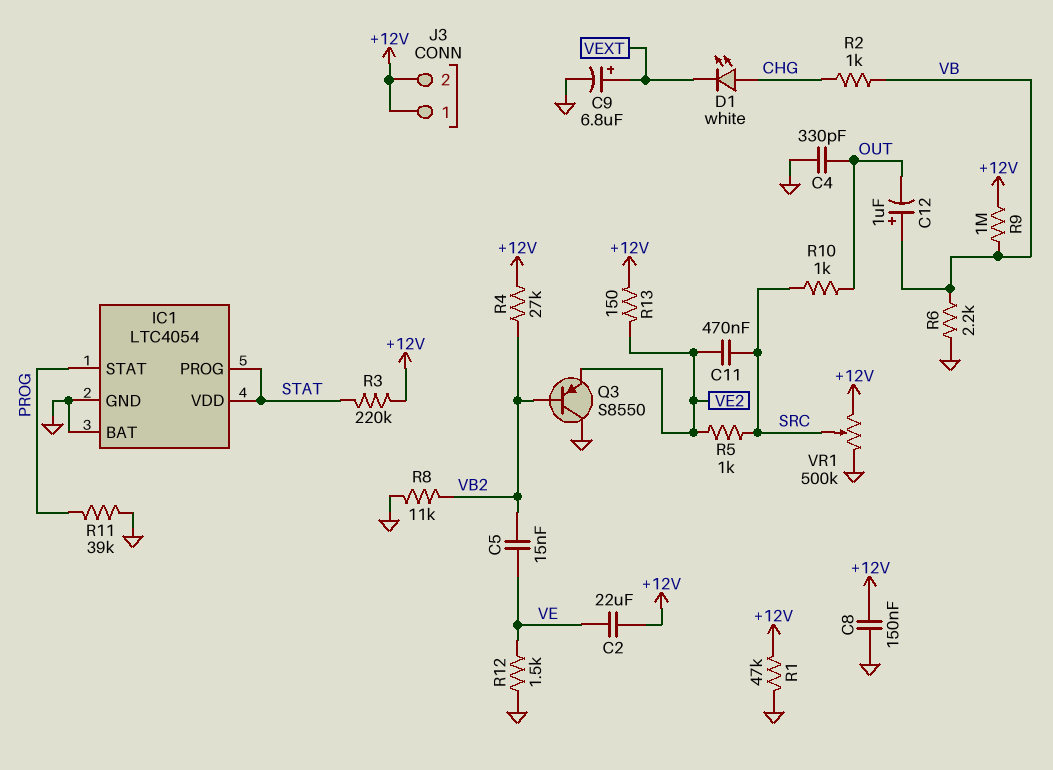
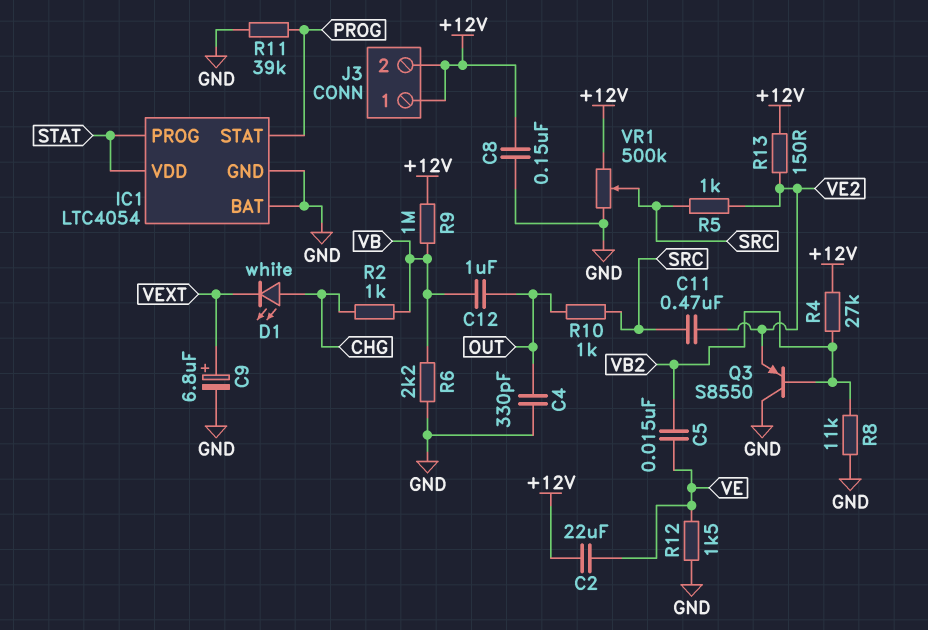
C12: 1uF (plus VB, minus OUT) -> 1uF (OUT, VB)
R1: 47k (+12V, GND) -> none
R3: 220k (+12V, STAT) -> none

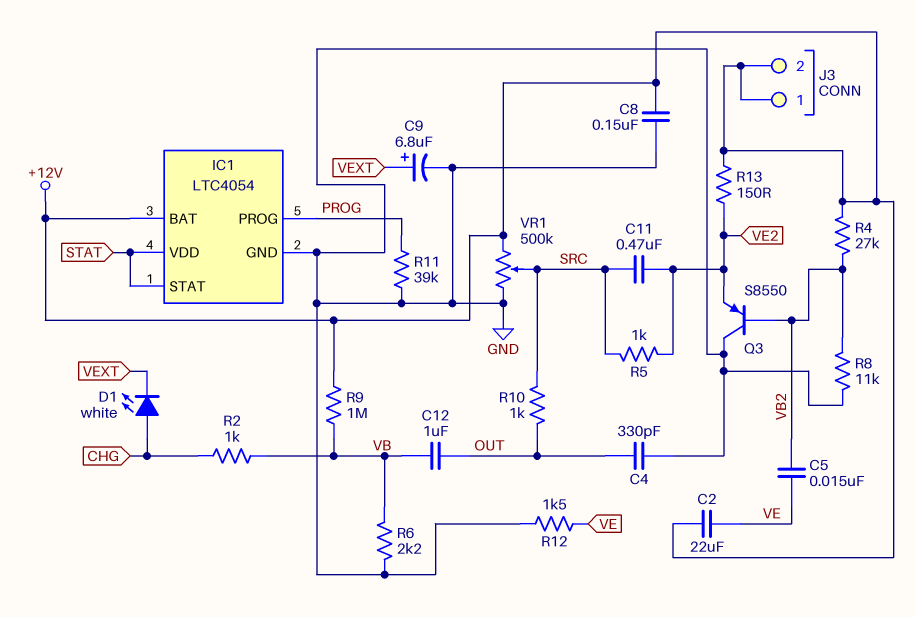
IC1 pin BAT: GND -> +12V
IC1 pin PROG: STAT -> PROG
IC1 pin STAT: PROG -> STAT

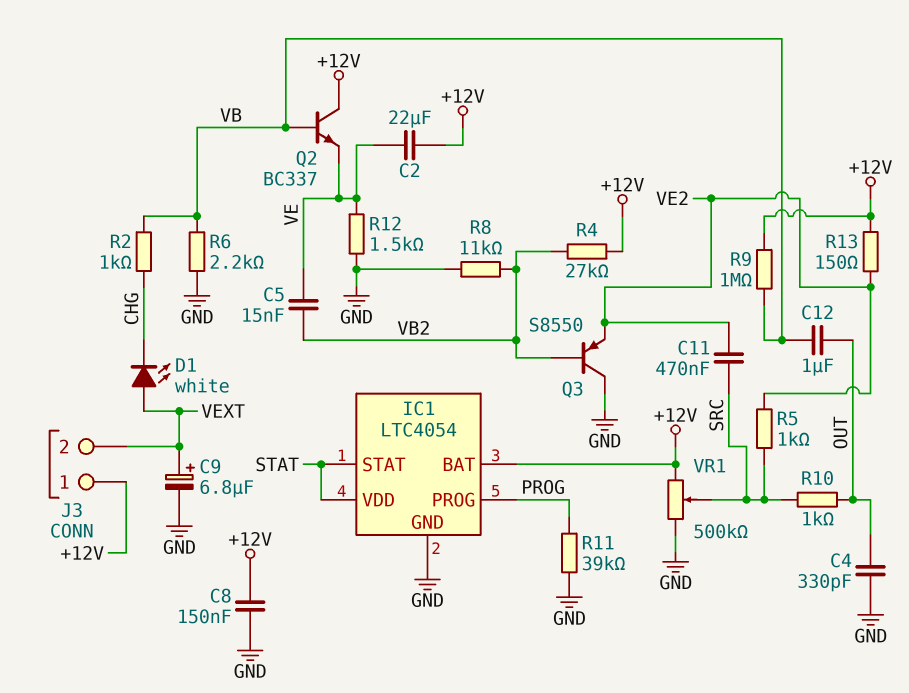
D1: LED white (A CHG, K VEXT) -> LED white (A VEXT, K CHG)
J3 pin 2: +12V -> VEXT
Q2: none -> NPN BC337 (B VB, C +12V, E VE)

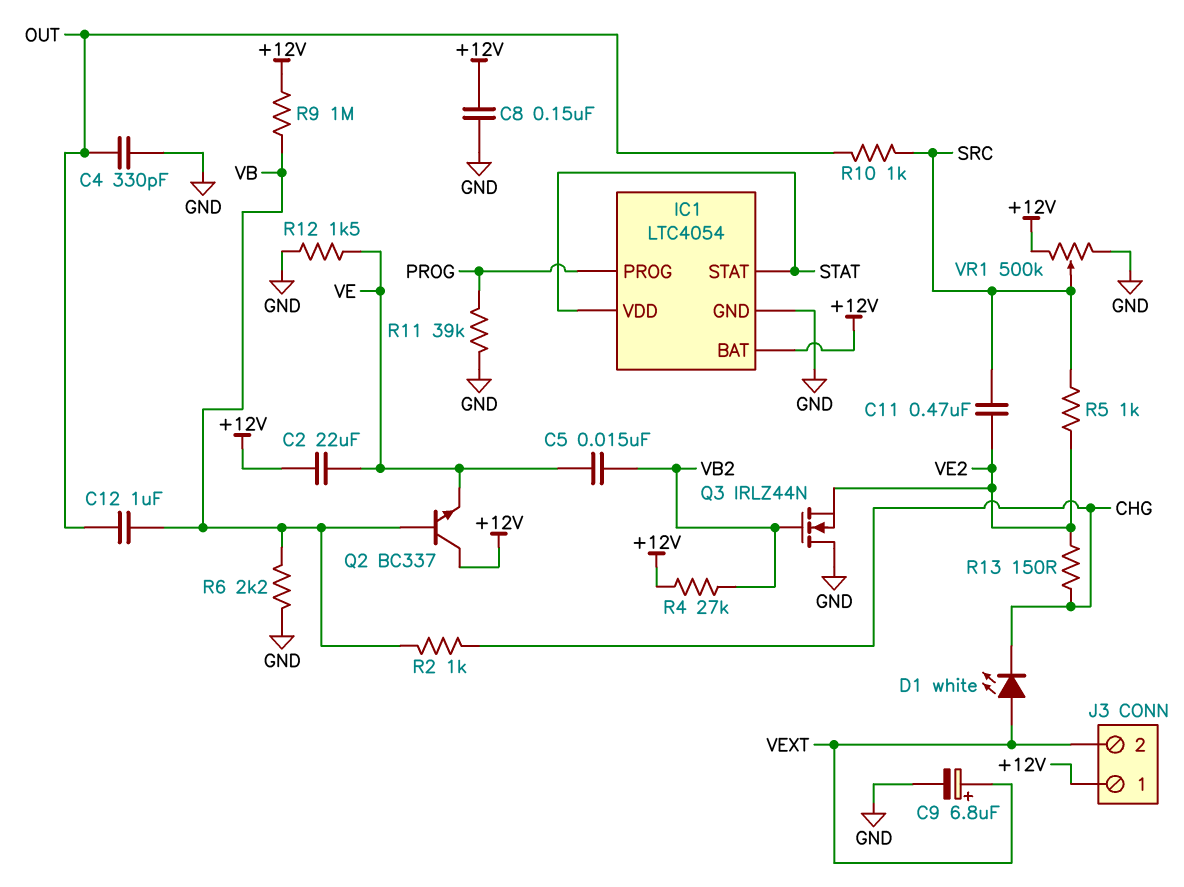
Q3: PNP S8550 (B VB2, C GND, E VE2) -> NMOS IRLZ44N (G VB2, D GND, S VE2)
R8: 11k (GND, VB2) -> none
R13: 150 (+12V, VE2) -> 150 (CHG, VE2)

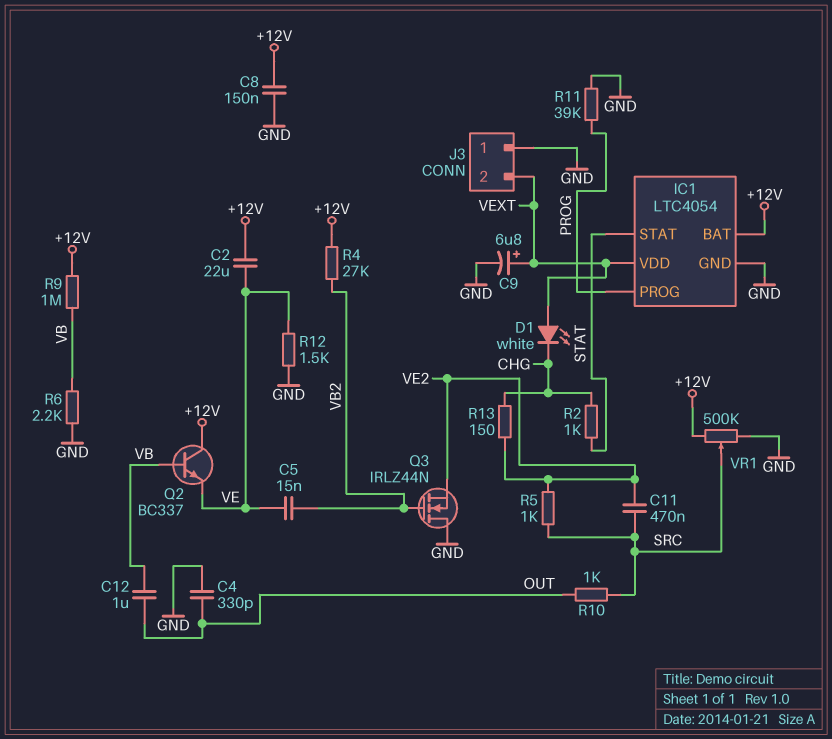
IC1 pin VDD: STAT -> VEXT
J3 pin 1: +12V -> GND
R2: 1k (CHG, VB) -> 1k (CHG, STAT)

